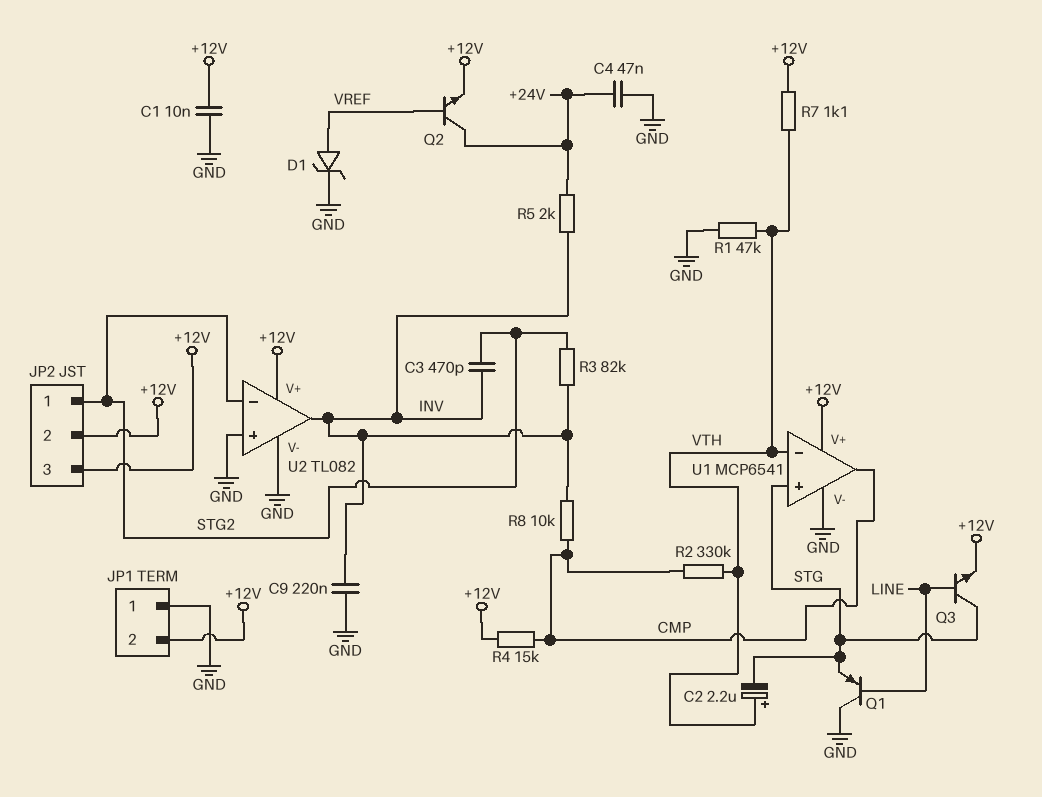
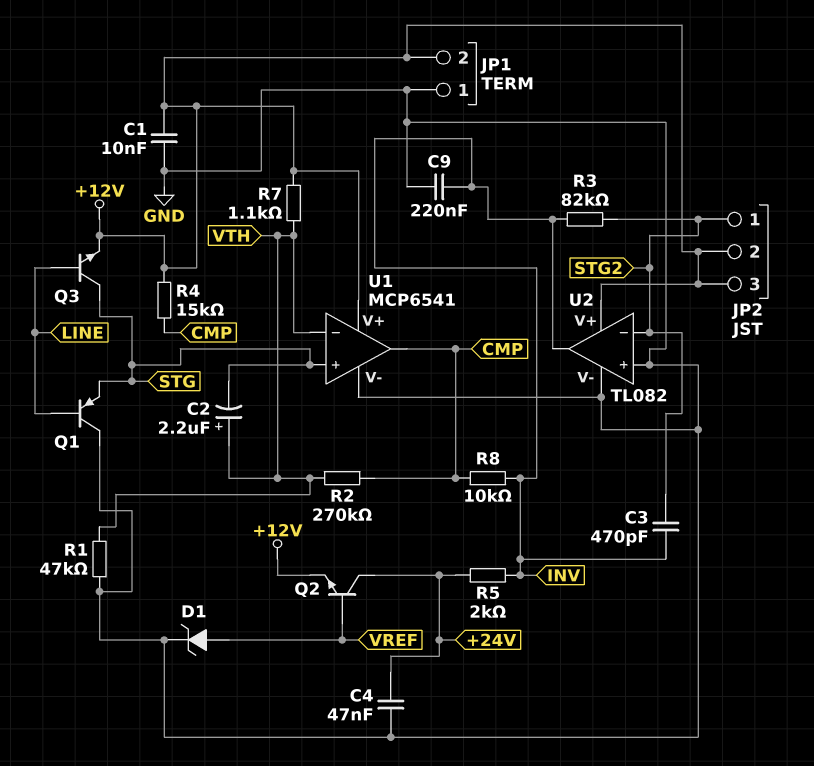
R2: 330k (CMP, VTH) -> 270k (CMP, VTH)

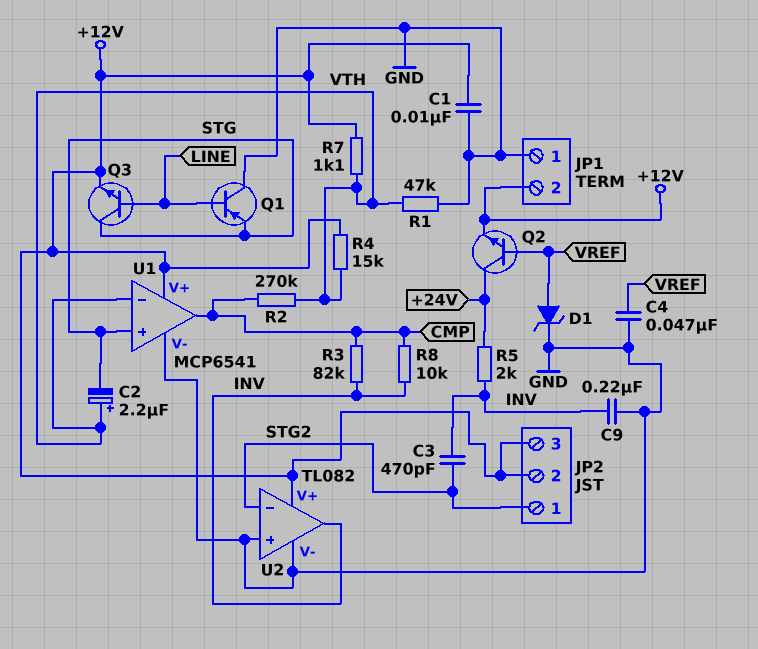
C4: 47nF (+24V, GND) -> 47nF (GND, VREF)
R3: 82k (INV, STG2) -> 82k (CMP, INV)
R4: 15k (+12V, CMP) -> 15k (+12V, VTH)

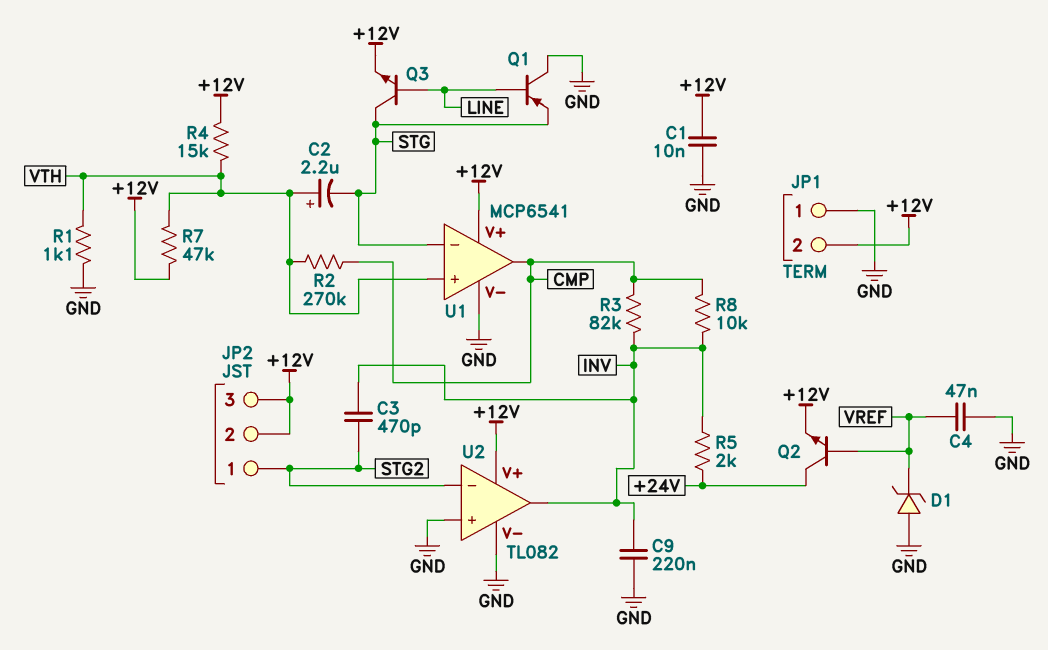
D1: zener (A VREF, K GND) -> zener (A GND, K VREF)
R1: 47k (GND, VTH) -> 1.1k (GND, VTH)
R7: 1.1k (+12V, VTH) -> 47k (+12V, VTH)
U1 pin in+: STG -> VTH
U1 pin in-: VTH -> STG

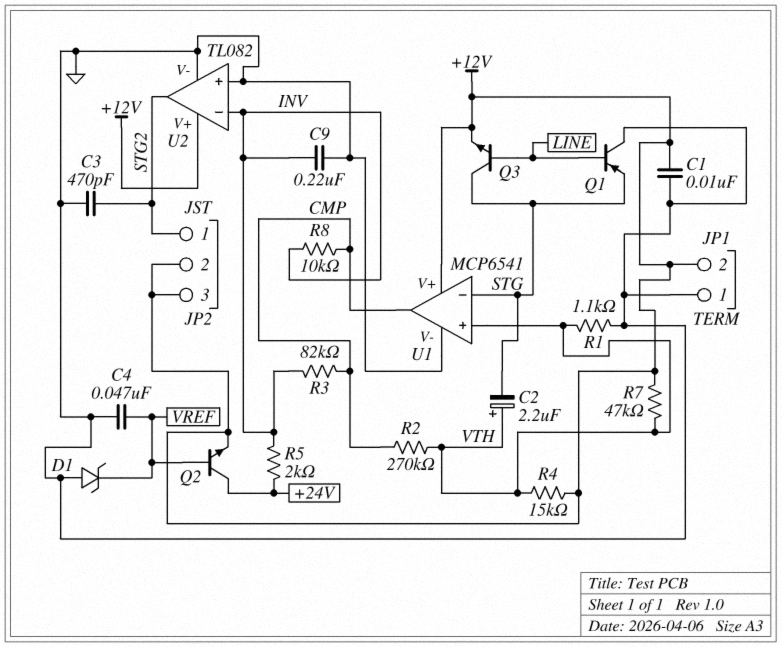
C3: 470pF (INV, STG2) -> 470pF (GND, STG2)
U2 pin in-: STG2 -> INV
U2 pin out: INV -> STG2

